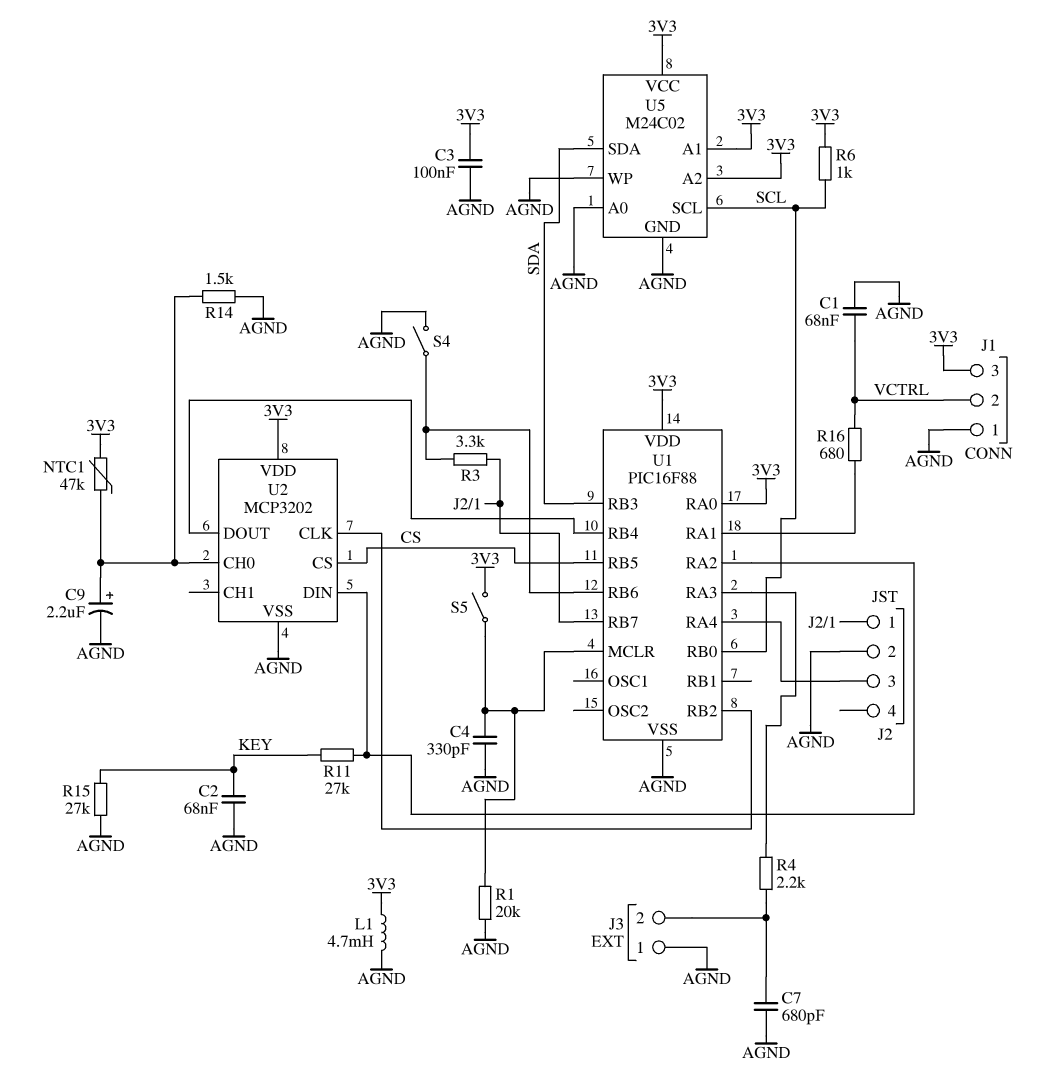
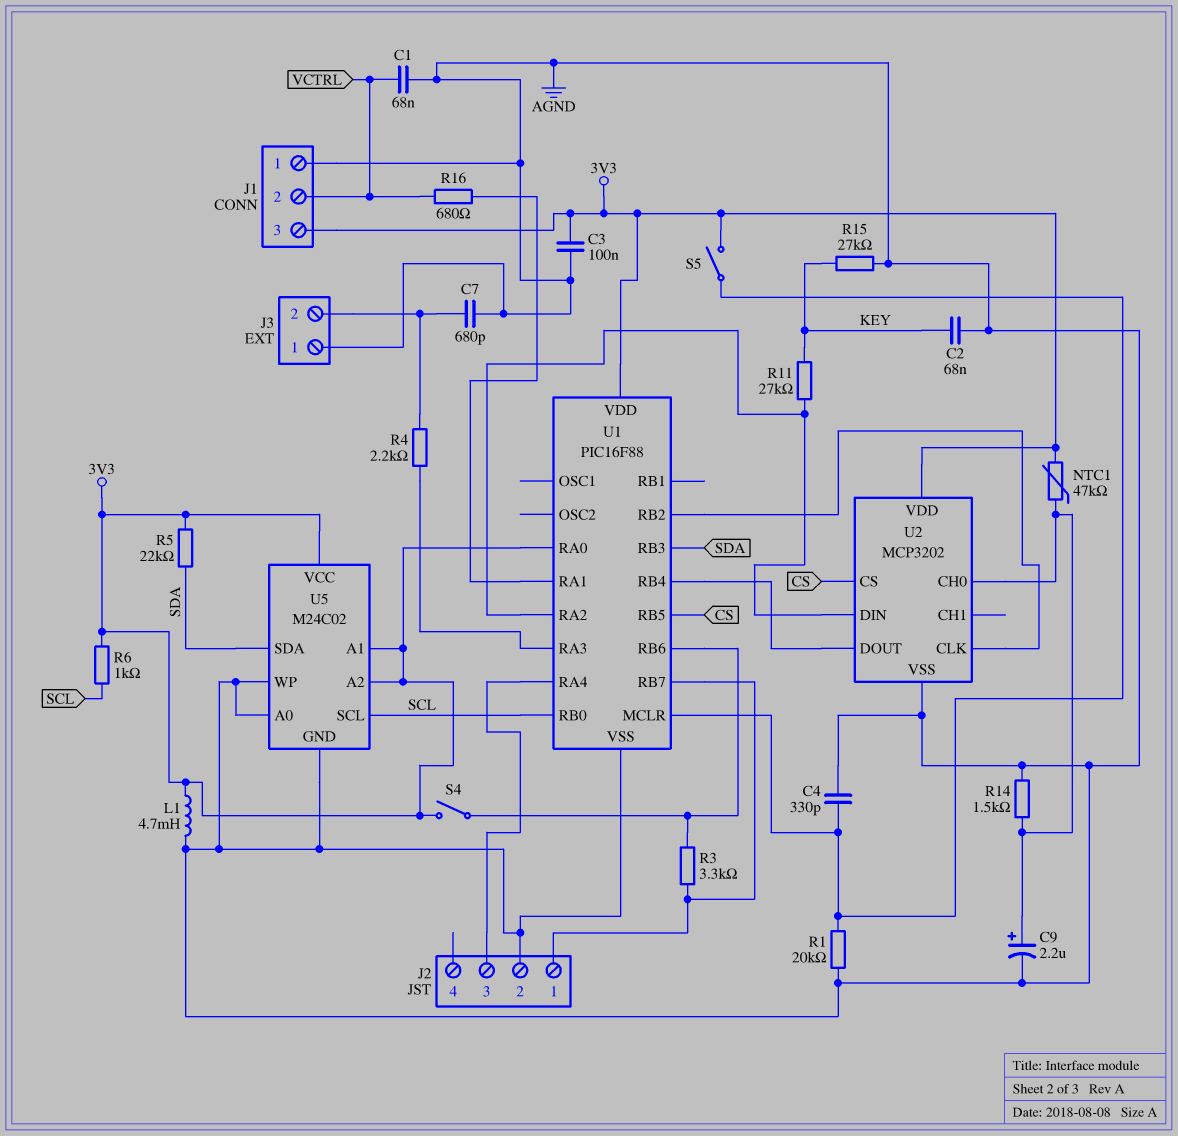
R5: none -> 22k (3V3, SDA)
S4: switch (AGND, U1/RB6) -> switch (3V3, U1/RB6)

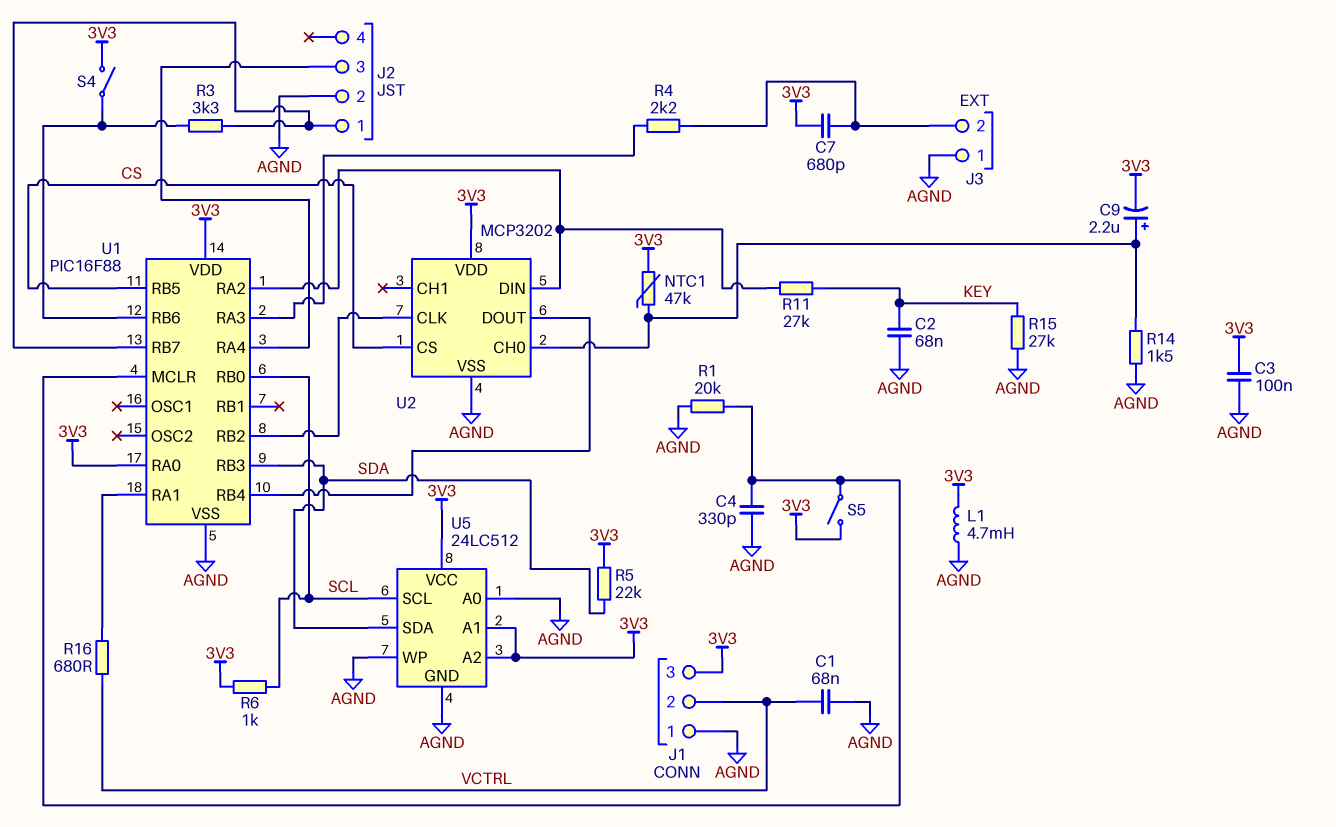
C7: 680pF (AGND, J3/2) -> 680pF (3V3, J3/2)
C9: 2.2uF (plus U2/CH0, minus AGND) -> 2.2uF (plus U2/CH0, minus 3V3)
U5: M24C02 -> 24LC512

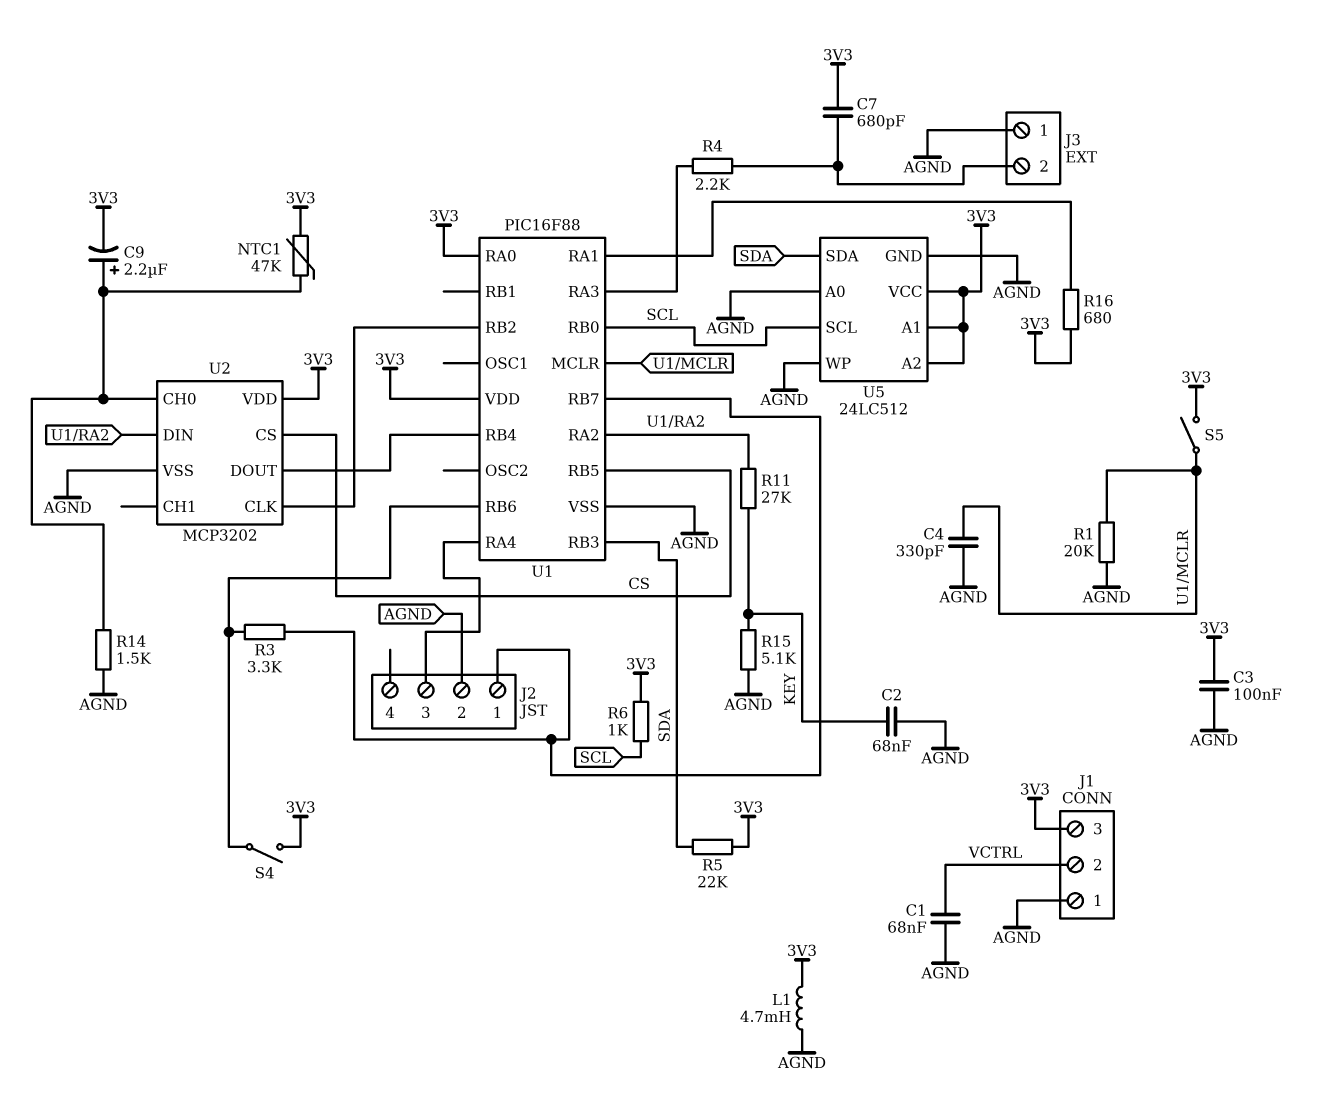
R15: 27k (AGND, KEY) -> 5.1k (AGND, KEY)
R16: 680 (U1/RA1, VCTRL) -> 680 (3V3, U1/RA1)

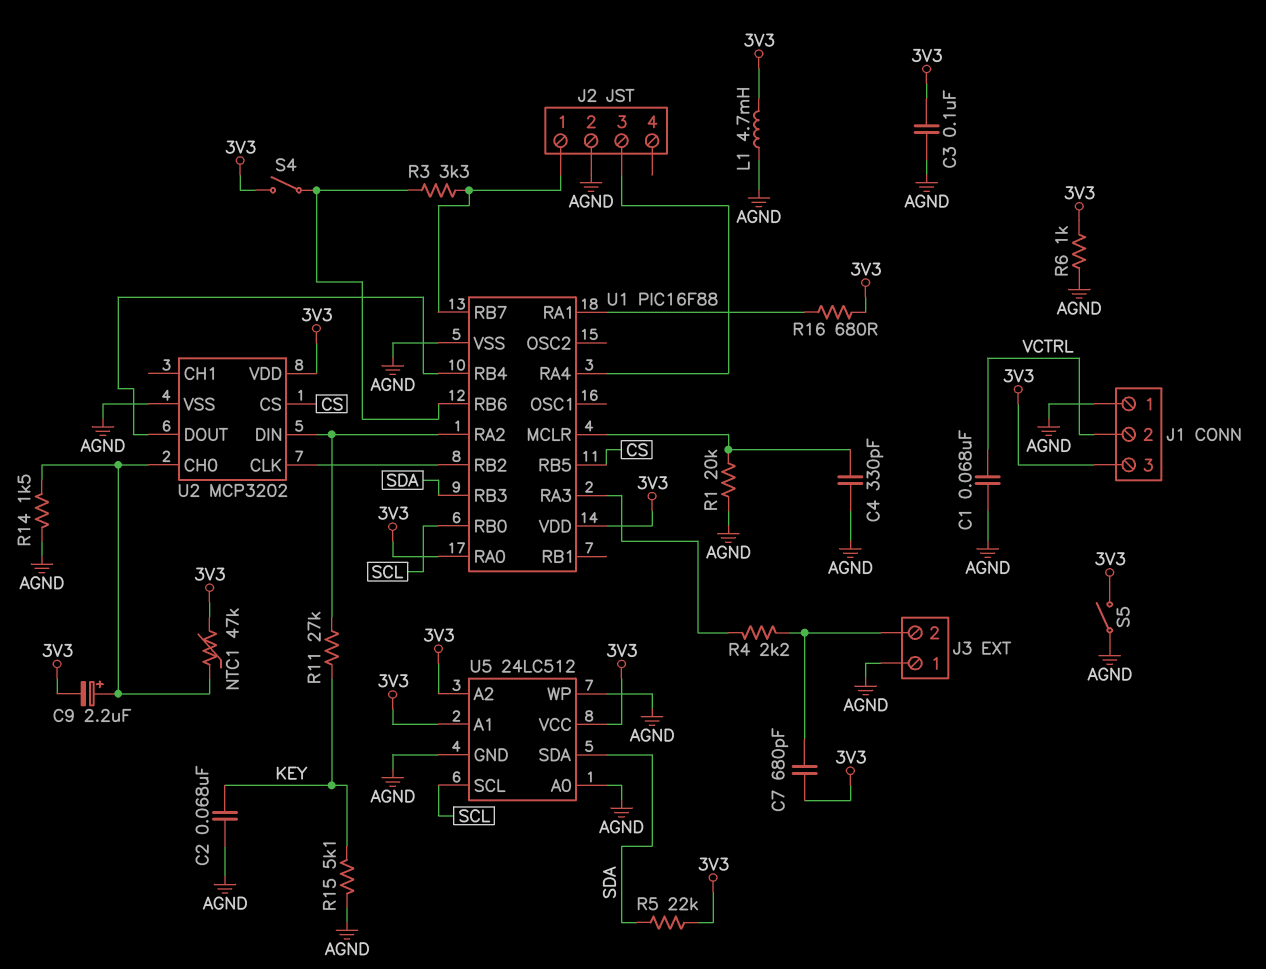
R6: 1k (3V3, SCL) -> 1k (3V3, AGND)
S5: switch (3V3, U1/MCLR) -> switch (3V3, AGND)

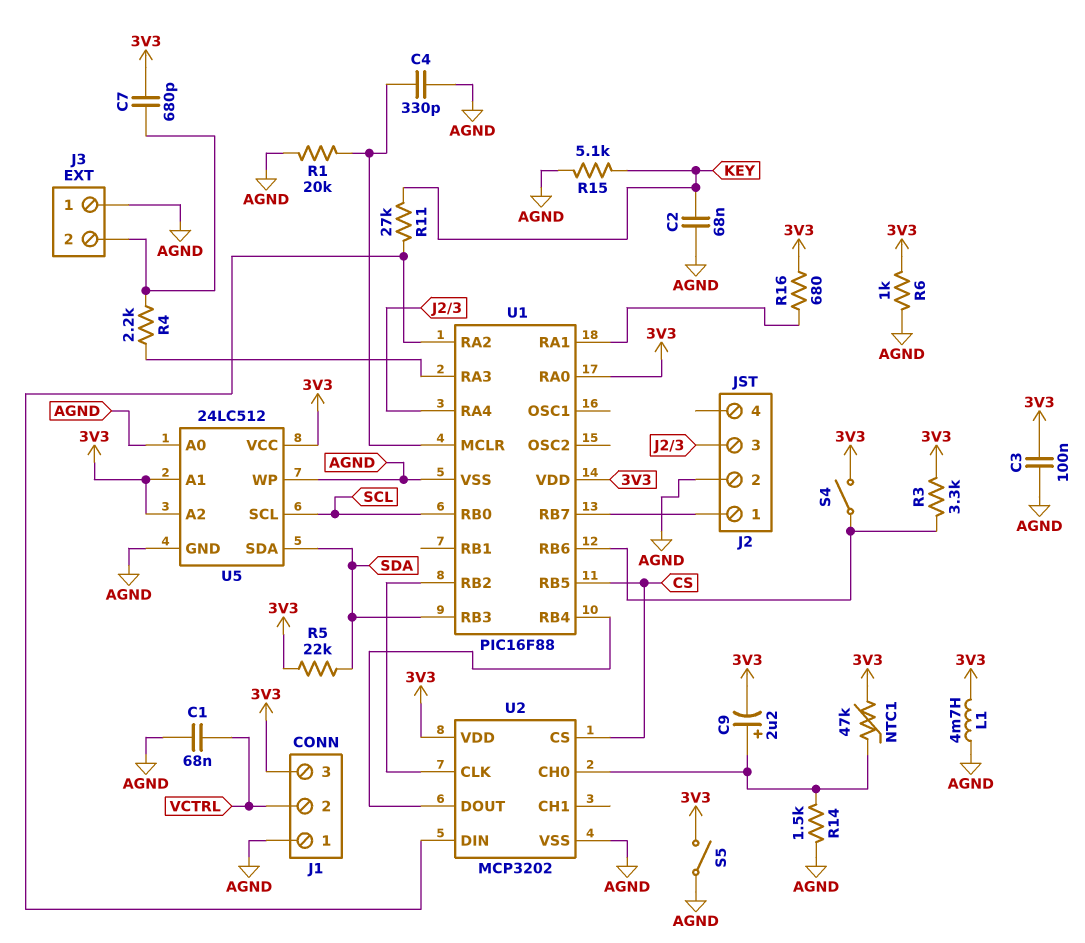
R3: 3.3k (J2/1, U1/RB6) -> 3.3k (3V3, U1/RB6)

